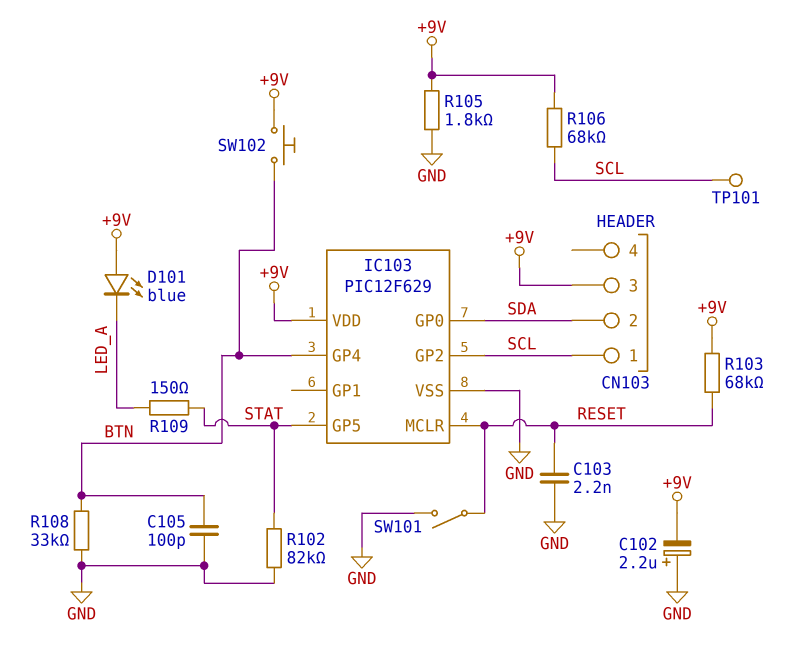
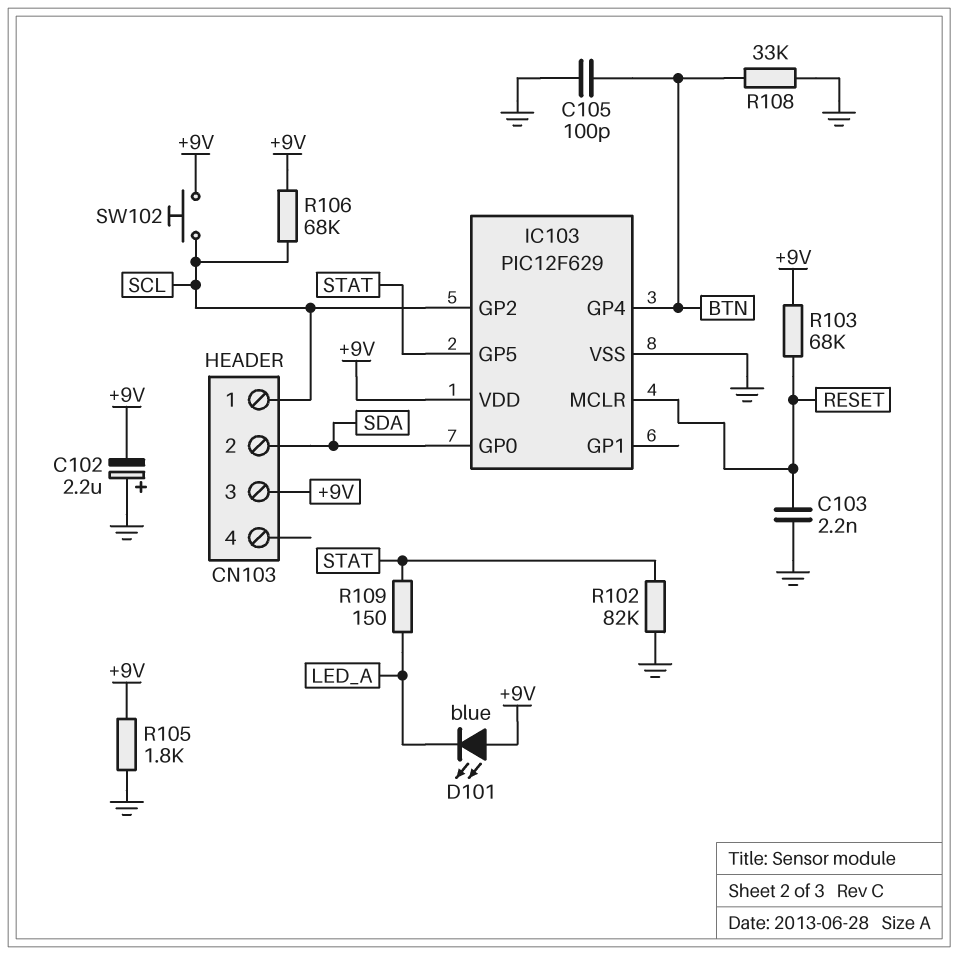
SW101: switch (GND, RESET) -> none
SW102: button (+9V, BTN) -> button (+9V, SCL)
TP101: test point (SCL) -> none

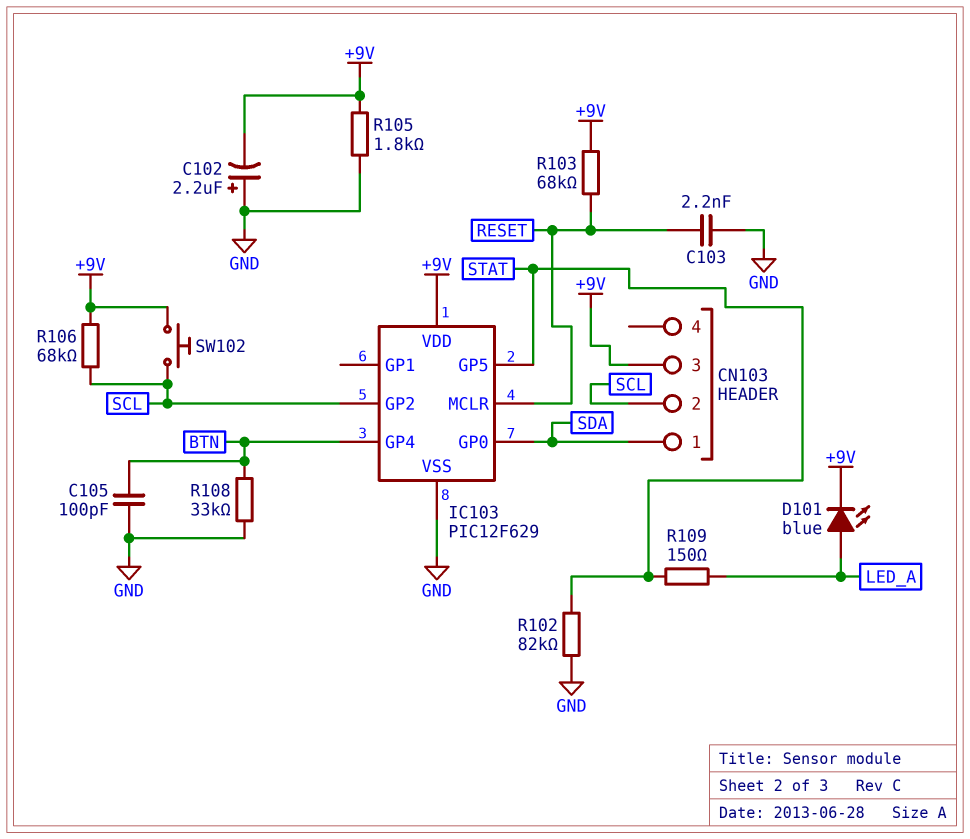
CN103 pin 1: SCL -> SDA
CN103 pin 2: SDA -> SCL
D101: LED blue (A +9V, K LED_A) -> LED blue (A LED_A, K +9V)

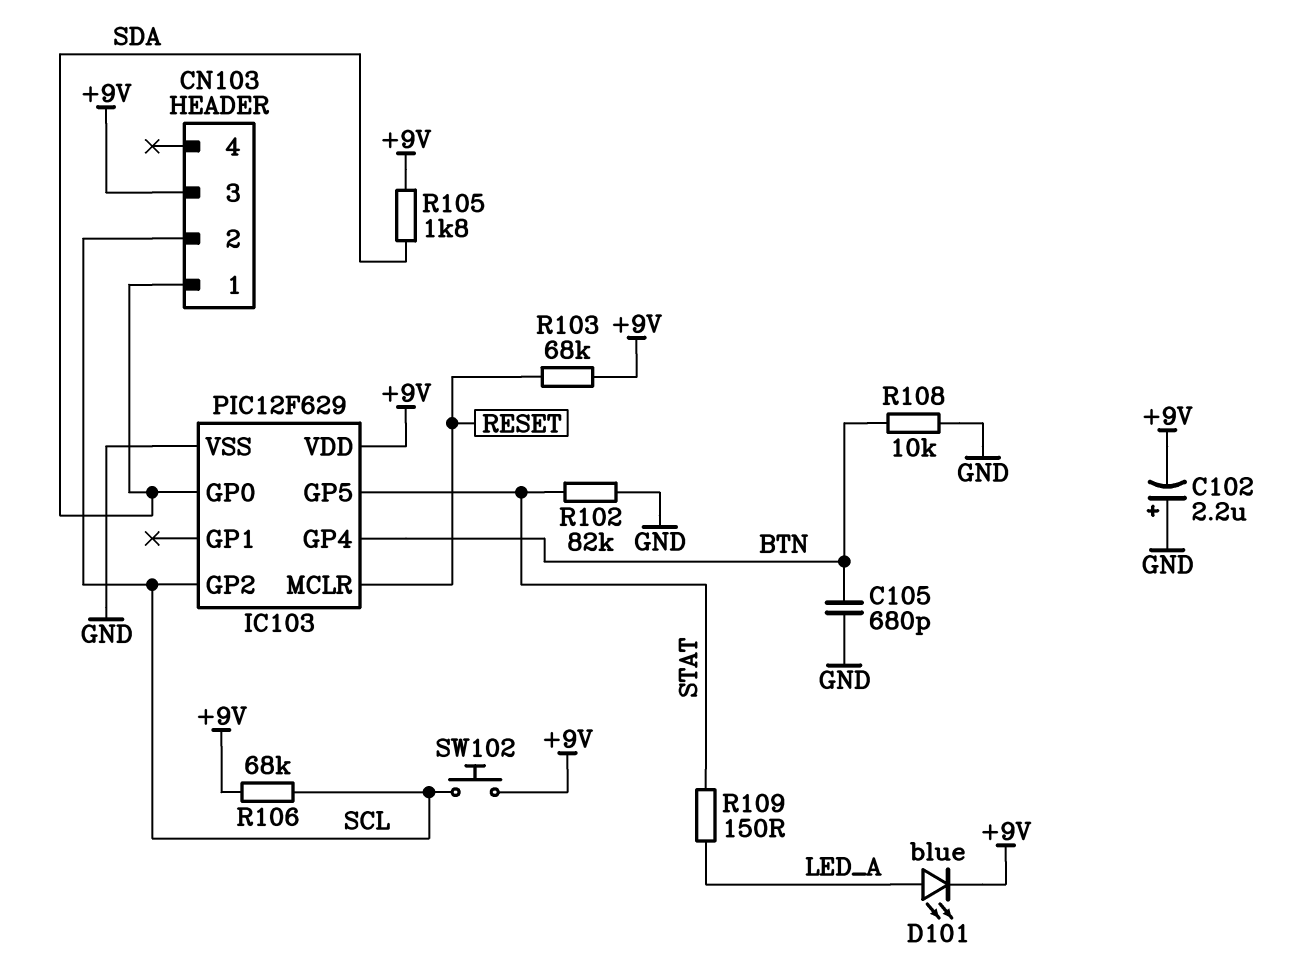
C103: 2.2nF (GND, RESET) -> none
C105: 100pF (BTN, GND) -> 680pF (BTN, GND)
R105: 1.8k (+9V, GND) -> 1.8k (+9V, SDA)
R108: 33k (BTN, GND) -> 10k (BTN, GND)

